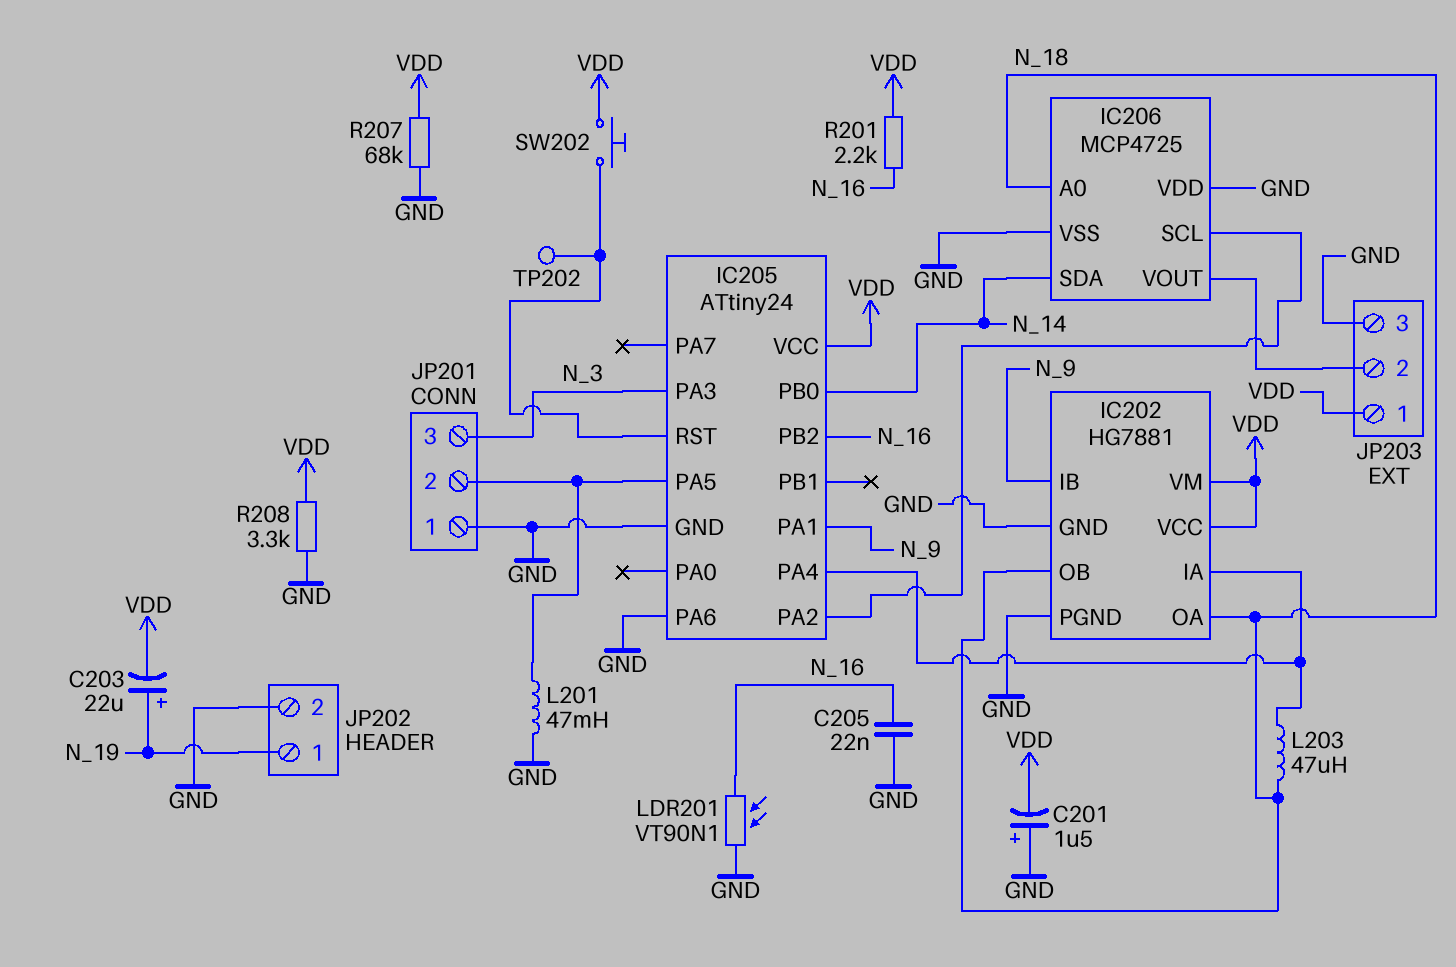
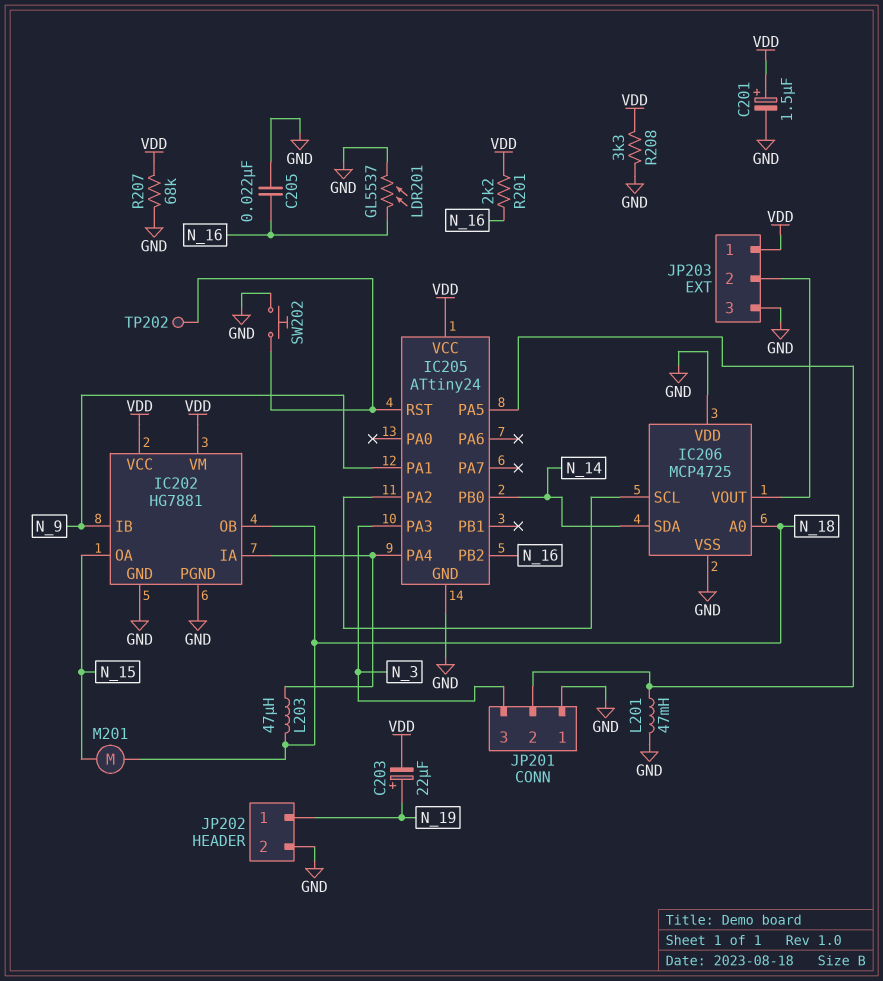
C201: 1.5uF (plus GND, minus VDD) -> 1.5uF (plus VDD, minus GND)
IC202 pin OA: N_18 -> N_15
IC205 pin PA6: GND -> none
LDR201: VT90N1 (GND, N_16) -> GL5537 (GND, N_16)
M201: none -> motor (N_15, N_18)
SW202: button (IC205/RST, VDD) -> button (GND, IC205/RST)

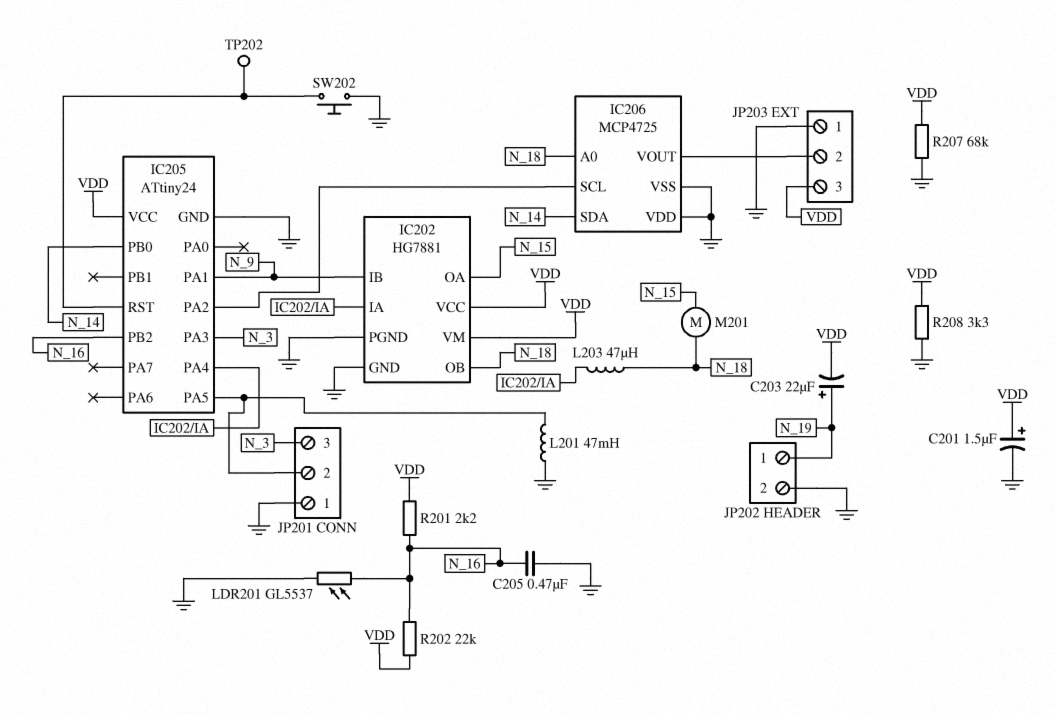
C205: 22nF (GND, N_16) -> 470nF (GND, N_16)
JP203 pin 1: VDD -> GND
JP203 pin 3: GND -> VDD
R202: none -> 22k (N_16, VDD)

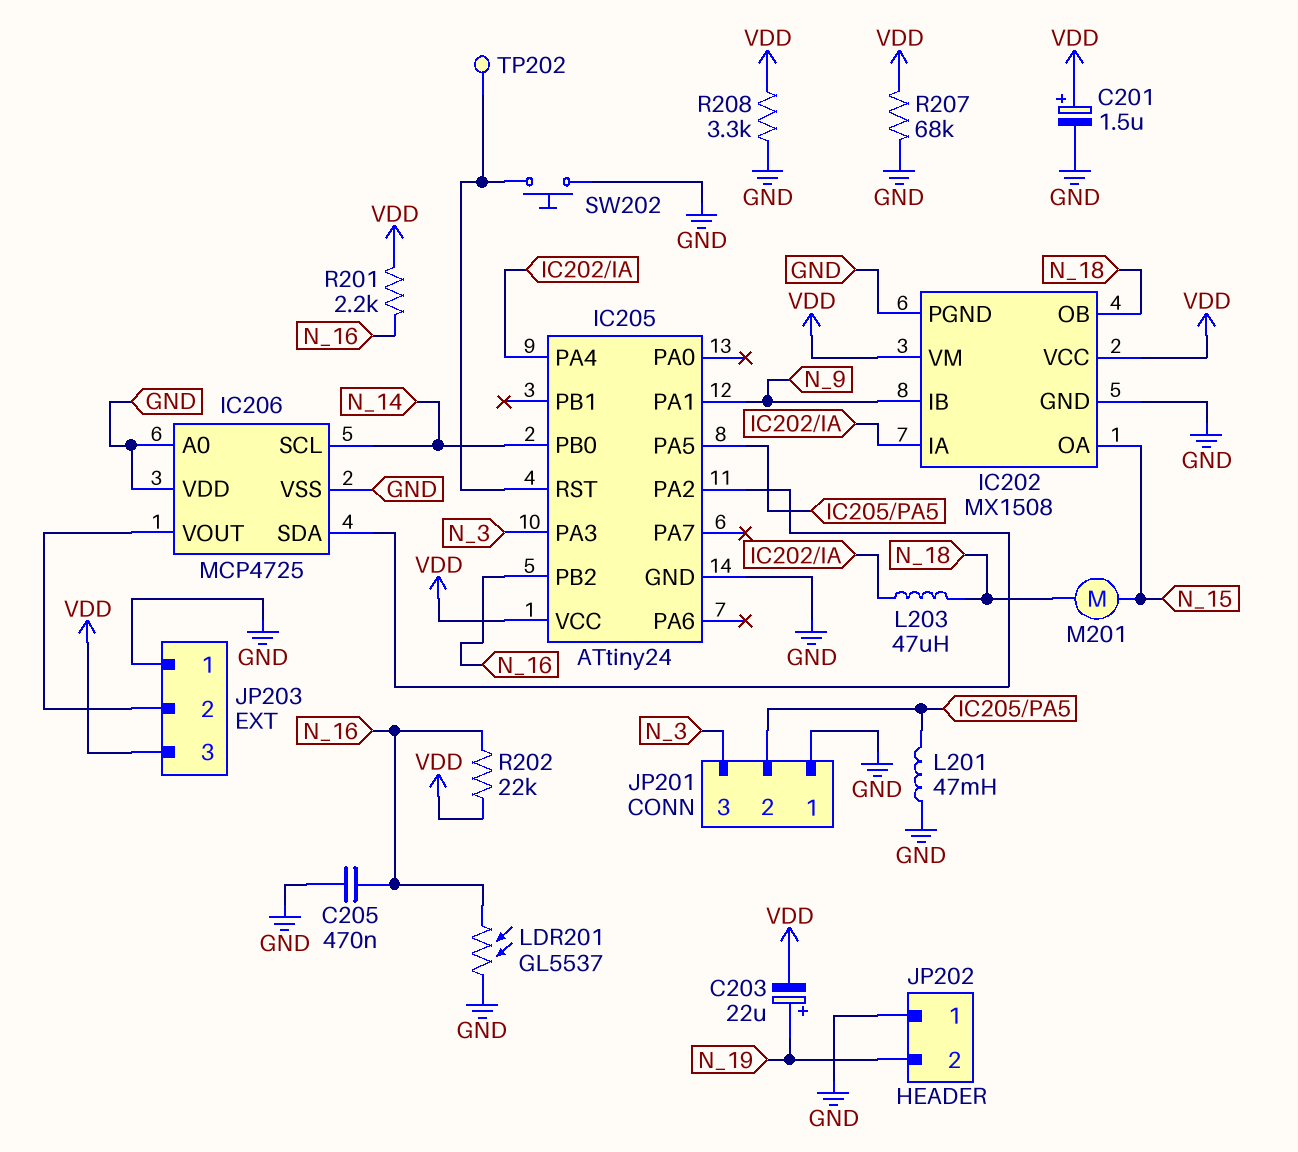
IC202: HG7881 -> MX1508
IC206 pin A0: N_18 -> GND
IC206 pin SCL: IC205/PA2 -> N_14
IC206 pin SDA: N_14 -> IC205/PA2
JP202 pin 1: N_19 -> GND
JP202 pin 2: GND -> N_19

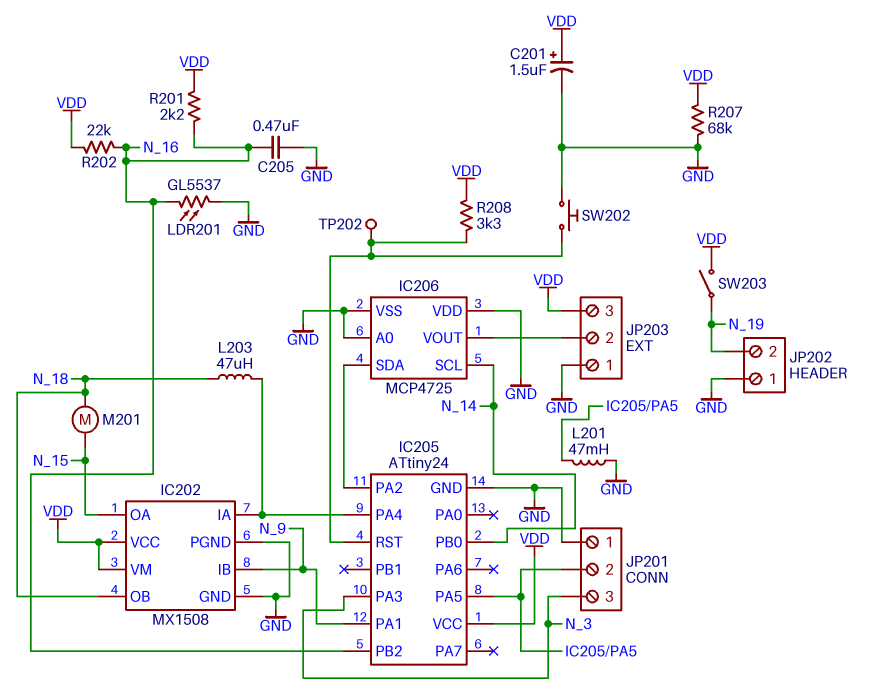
C203: 22uF (plus N_19, minus VDD) -> none
R208: 3.3k (GND, VDD) -> 3.3k (IC205/RST, VDD)
SW203: none -> switch (N_19, VDD)

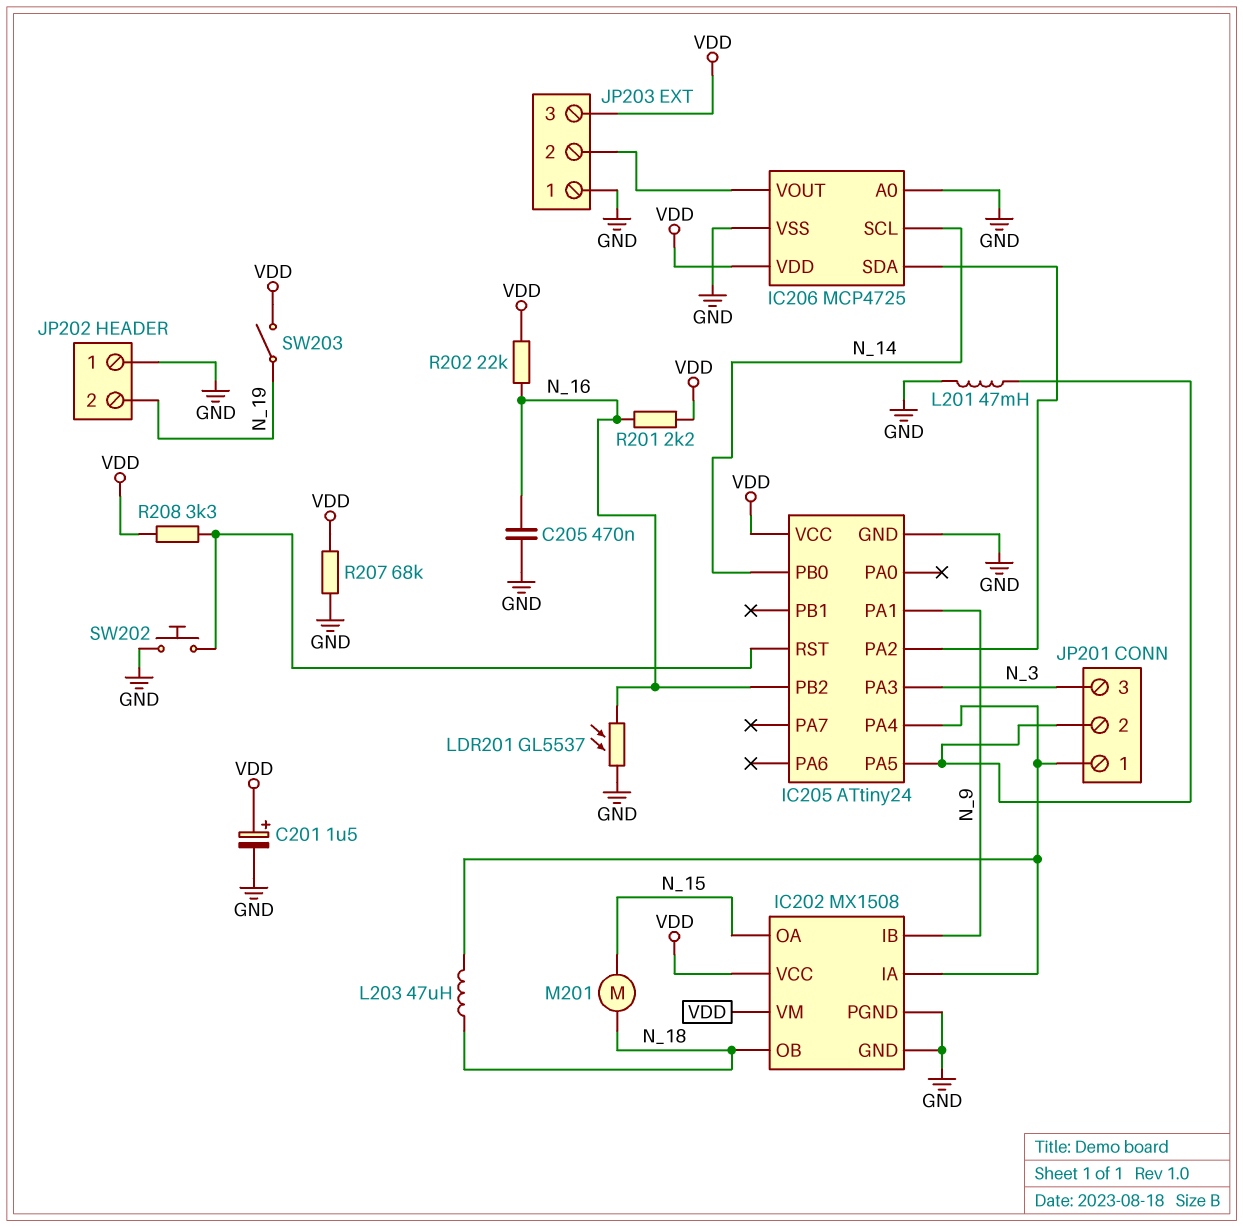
IC206 pin VDD: GND -> VDD
JP201 pin 1: GND -> IC202/IA
TP202: test point (IC205/RST) -> none

